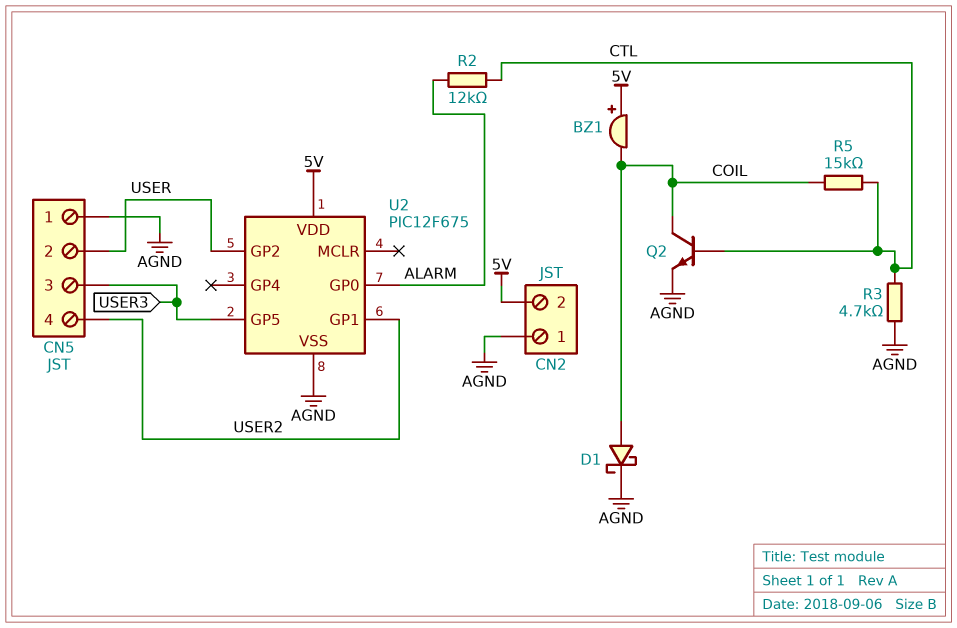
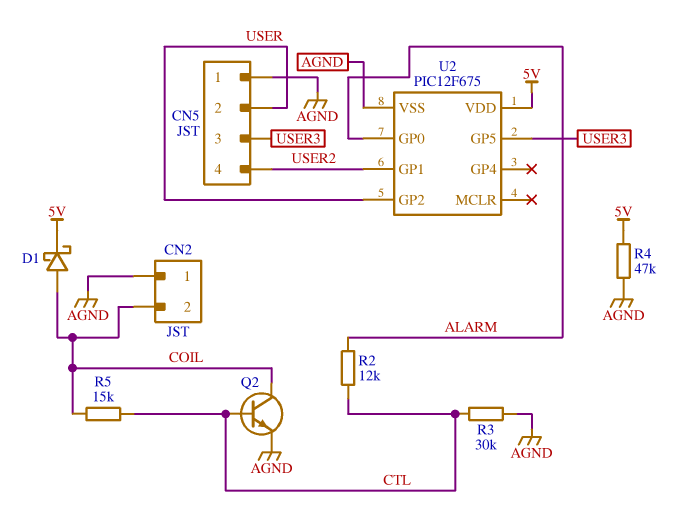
BZ1: buzzer (plus 5V, minus COIL) -> none
CN2 pin 2: 5V -> COIL
D1: schottky (A COIL, K AGND) -> schottky (A COIL, K 5V)
R3: 4.7k (AGND, CTL) -> 30k (AGND, CTL)
R4: none -> 47k (5V, AGND)

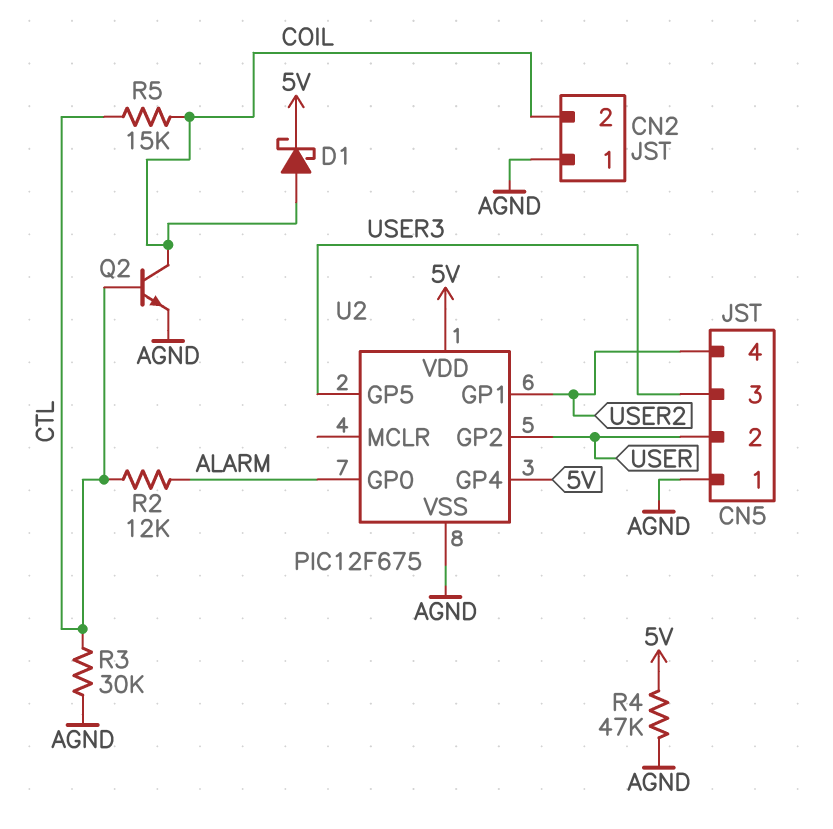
U2 pin GP4: none -> 5V

